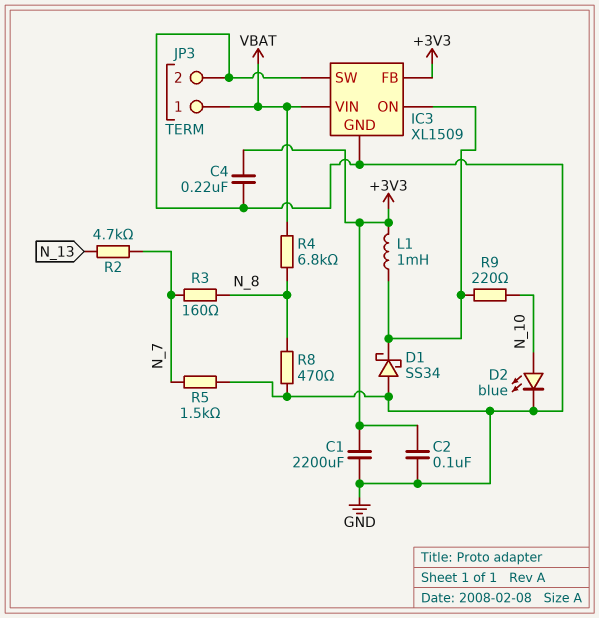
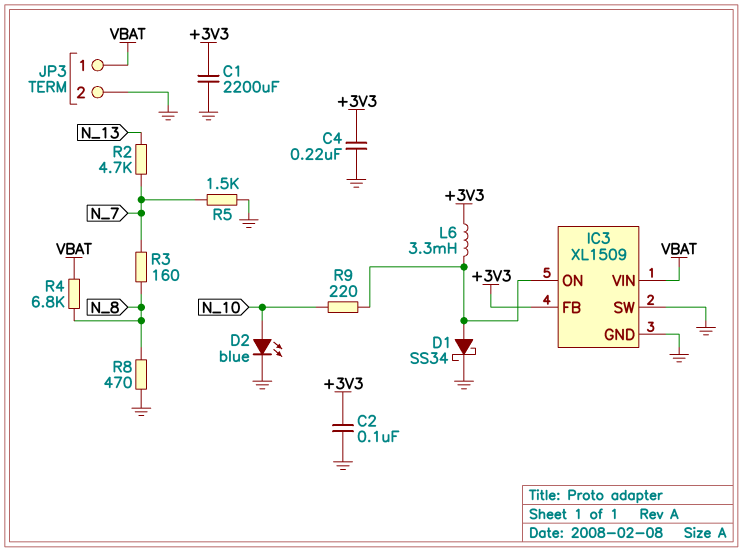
D1: schottky SS34 (A GND, K IC3/ON) -> schottky SS34 (A IC3/ON, K GND)
L1: 1mH (+3V3, IC3/ON) -> none
L6: none -> 3.3mH (+3V3, IC3/ON)

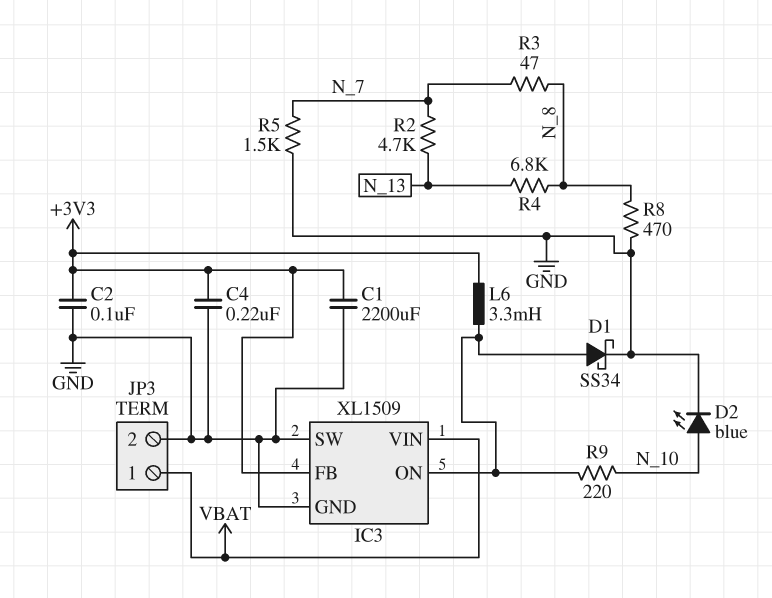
R3: 160 (N_7, N_8) -> 47 (N_7, N_8)
R4: 6.8k (N_8, VBAT) -> 6.8k (N_8, N_13)

